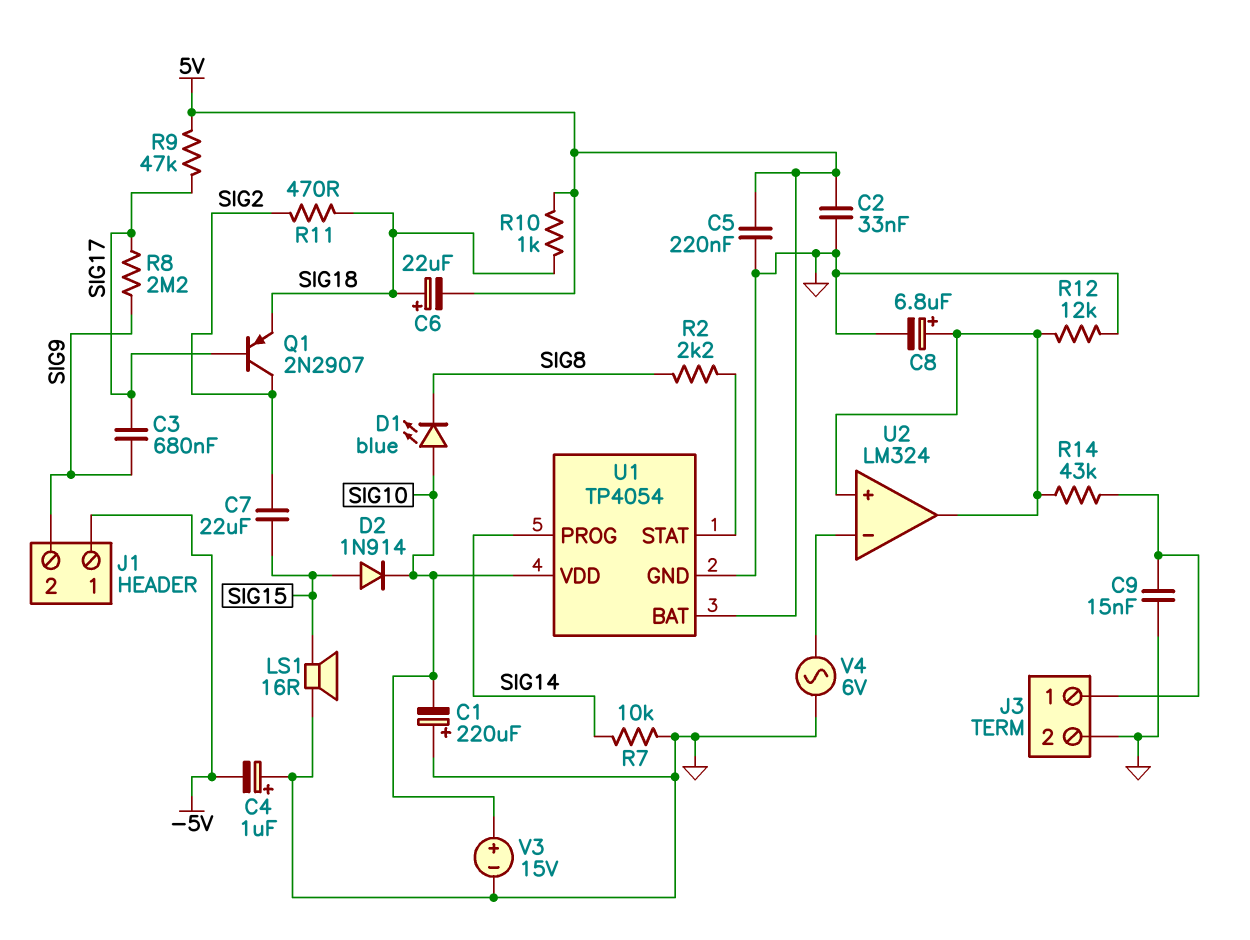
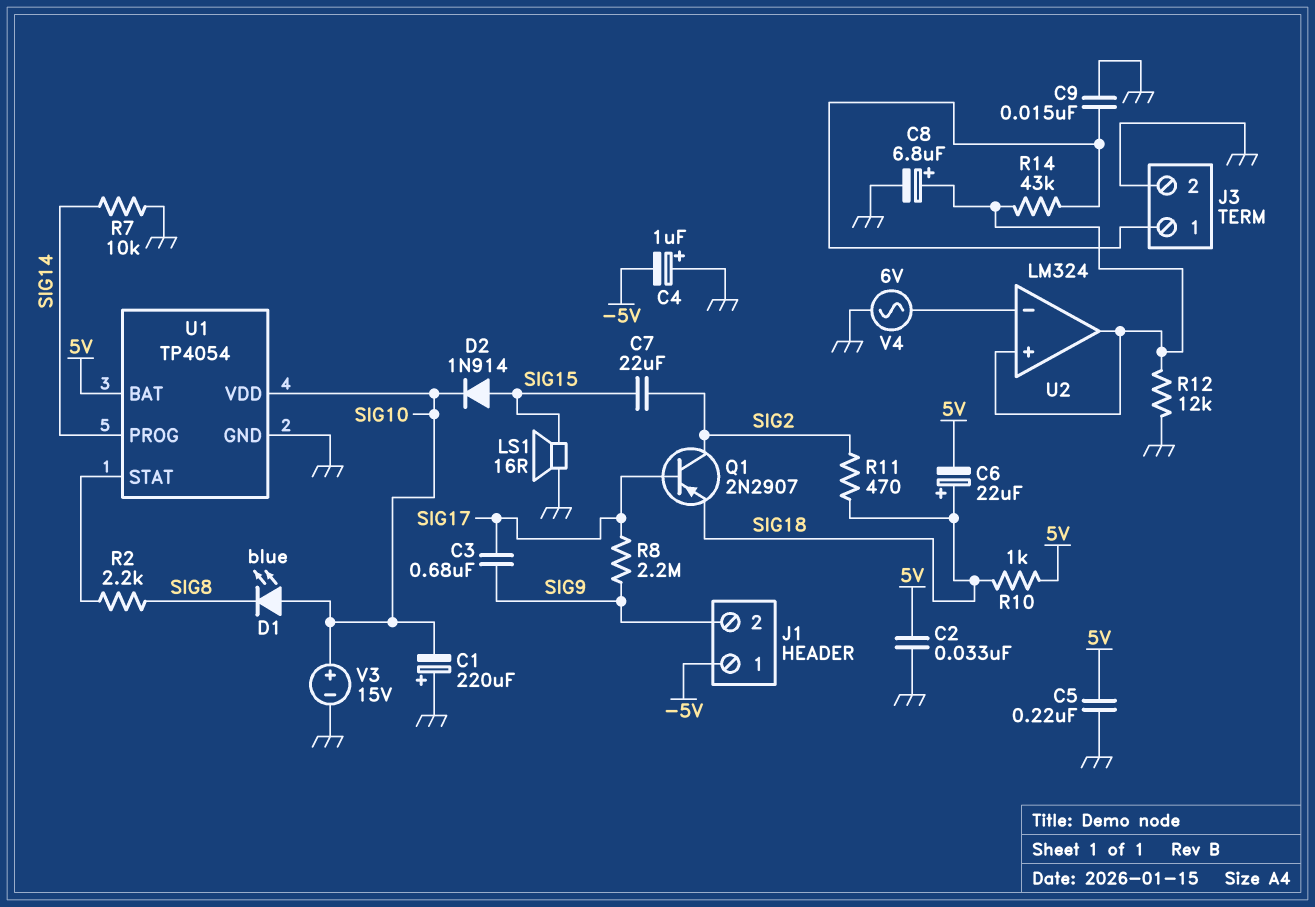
R9: 47k (5V, SIG17) -> none

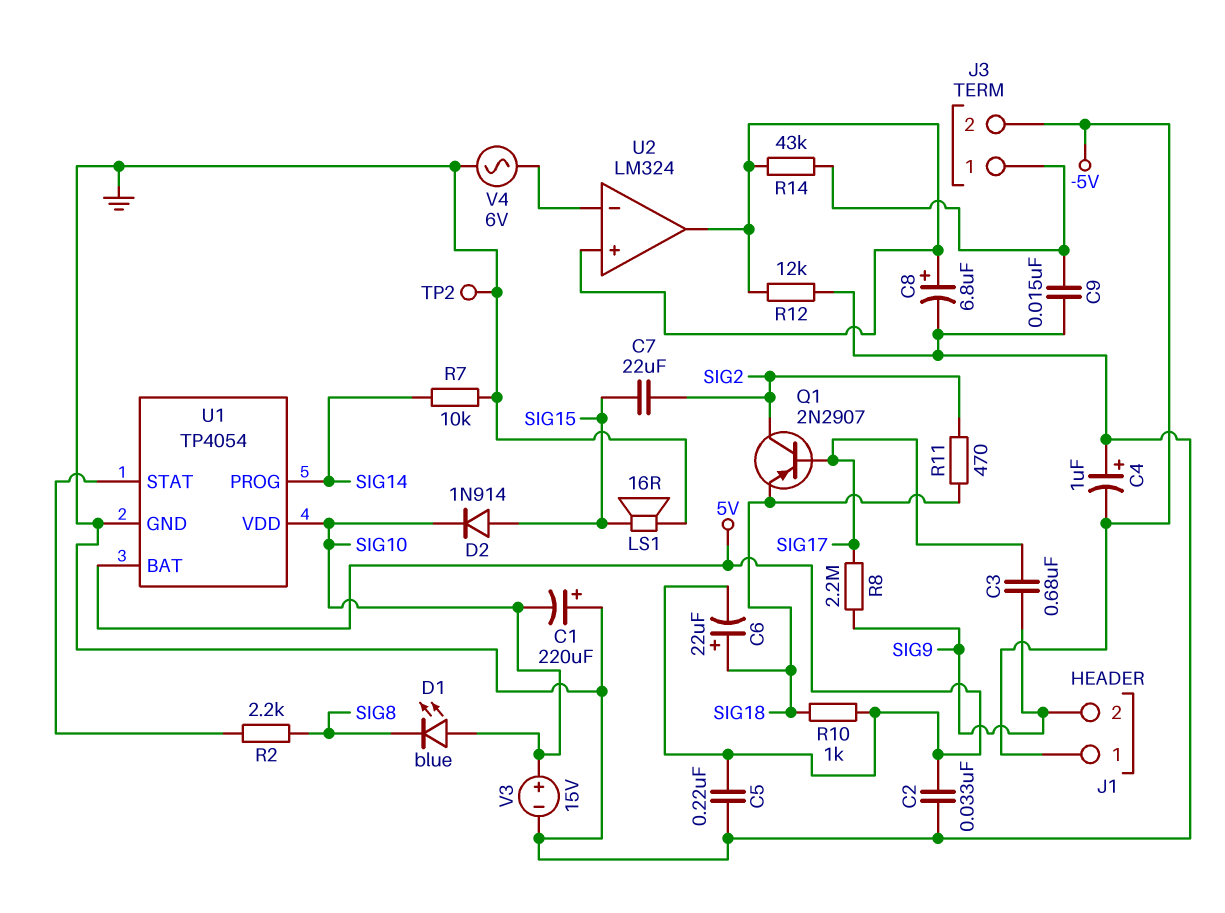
J3 pin 2: GND -> -5V
TP2: none -> test point (GND)

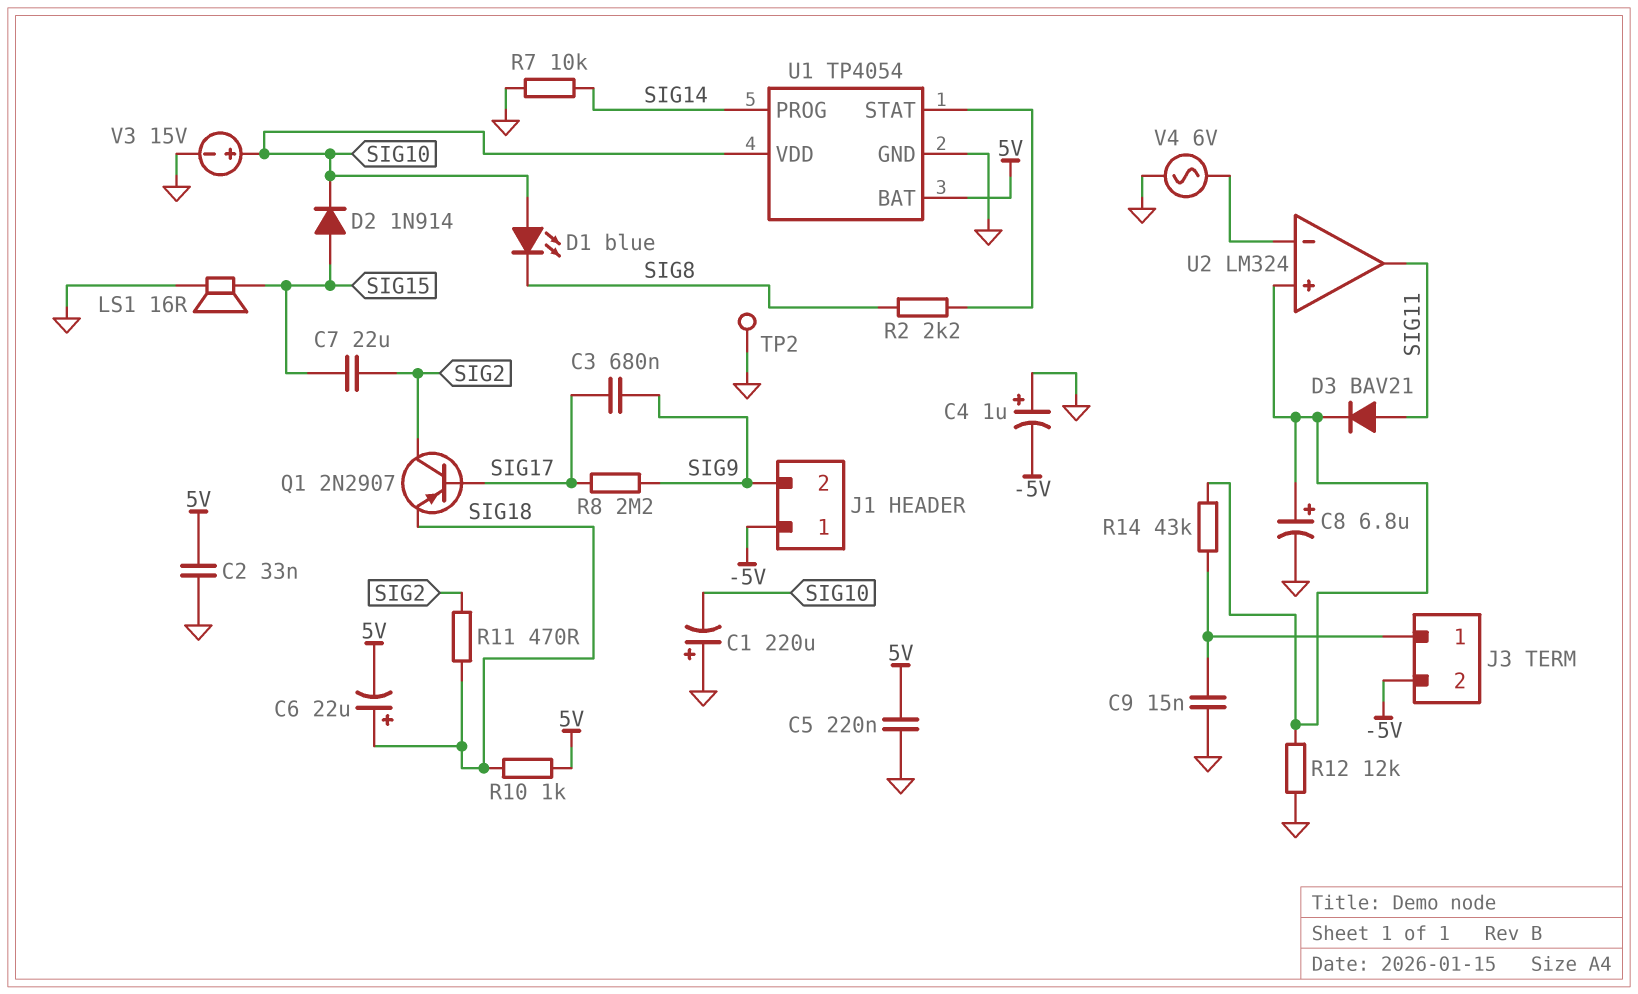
D3: none -> diode BAV21 (A SIG11, K U2/in+)
U2 pin out: U2/in+ -> SIG11

